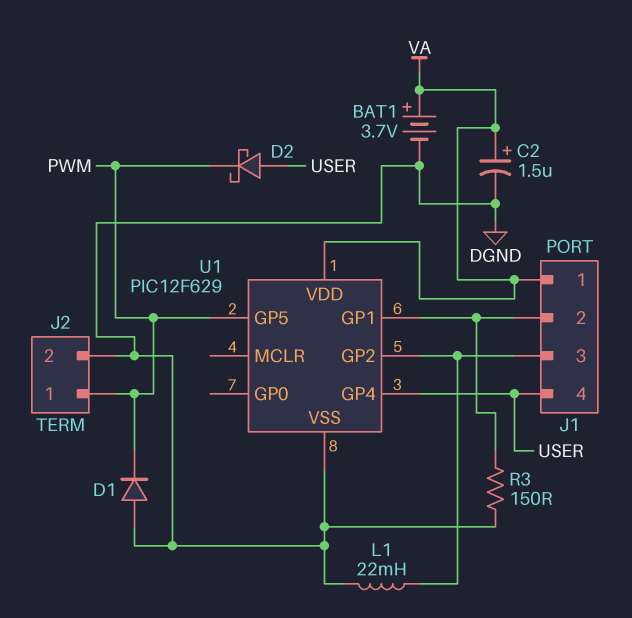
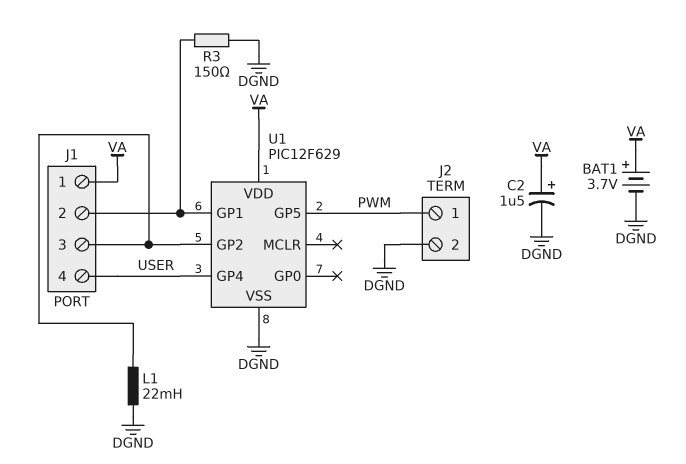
D1: diode (A DGND, K PWM) -> none
D2: schottky (A USER, K PWM) -> none

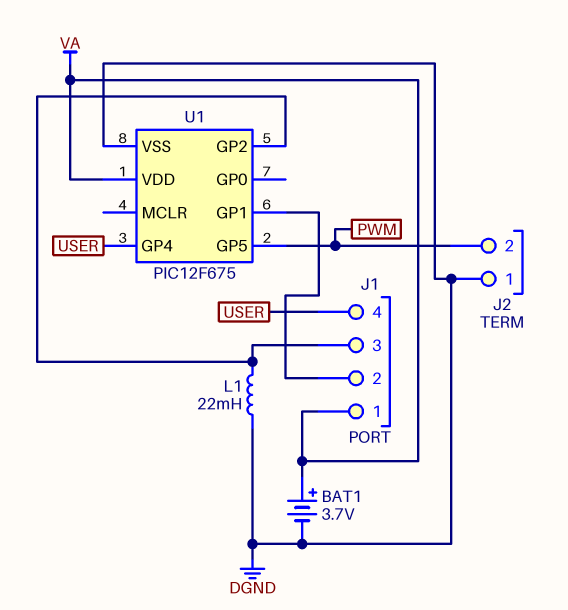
C2: 1.5uF (plus VA, minus DGND) -> none
J2 pin 1: PWM -> DGND
J2 pin 2: DGND -> PWM
R3: 150 (DGND, J1/2) -> none
U1: PIC12F629 -> PIC12F675

